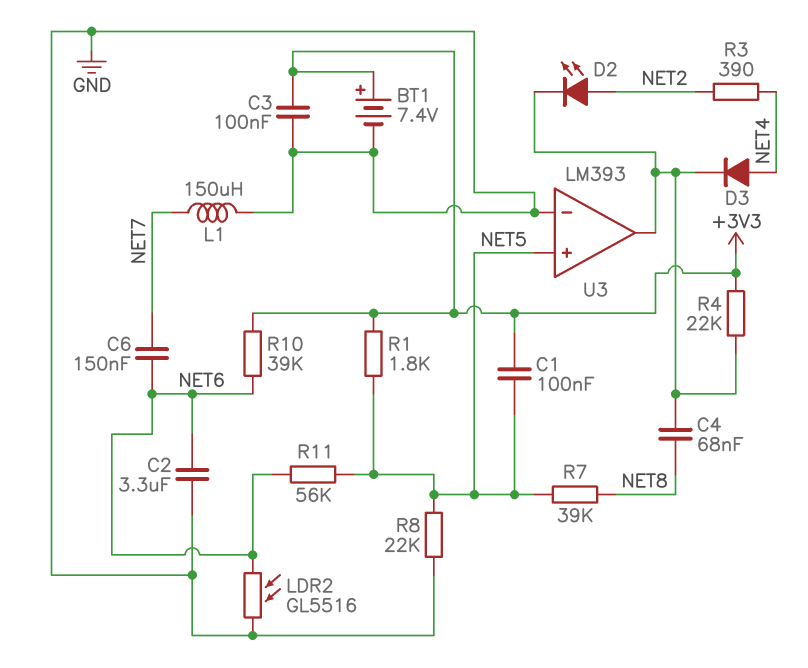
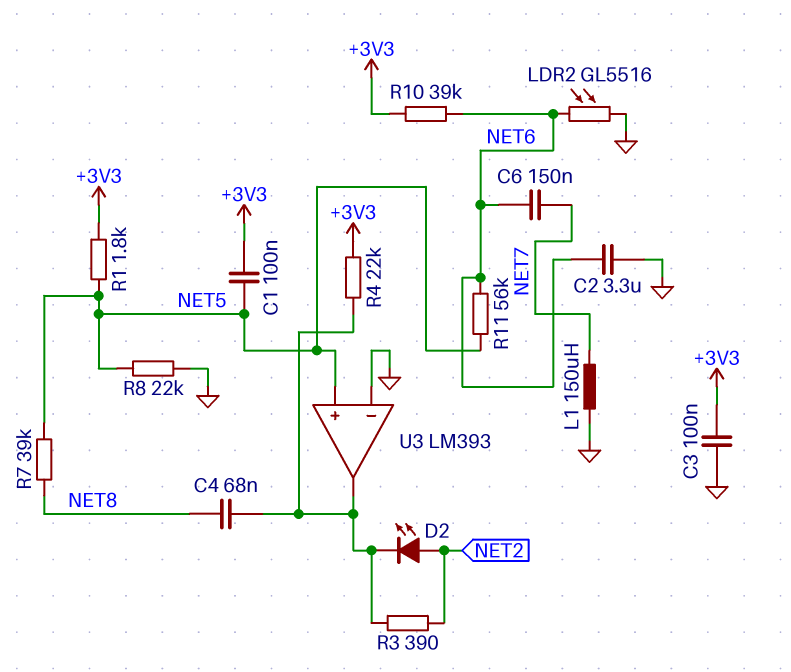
BT1: 7.4V (plus +3V3, minus GND) -> none
D3: diode (A NET4, K U3/out) -> none
R3: 390 (NET2, NET4) -> 390 (NET2, U3/out)

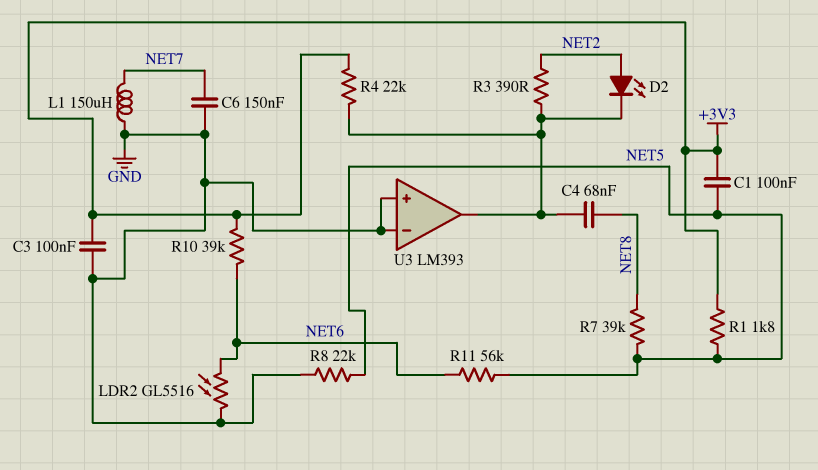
C2: 3.3uF (GND, NET6) -> none
C6: 150nF (NET6, NET7) -> 150nF (GND, NET7)
U3 pin in+: NET5 -> GND

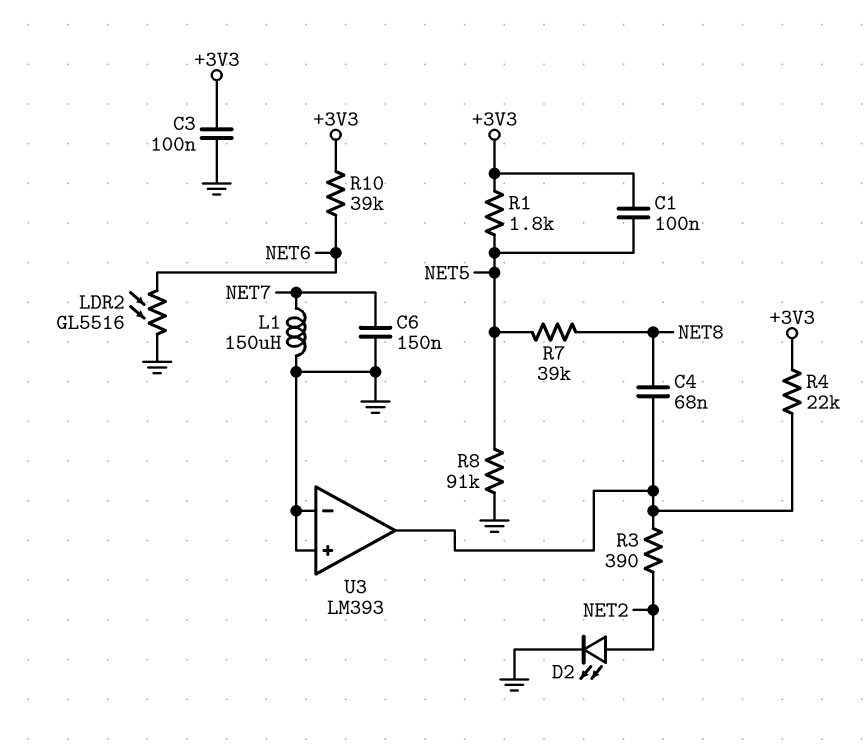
D2: LED (A NET2, K U3/out) -> LED (A NET2, K GND)
R8: 22k (GND, NET5) -> 91k (GND, NET5)
R11: 56k (NET5, NET6) -> none

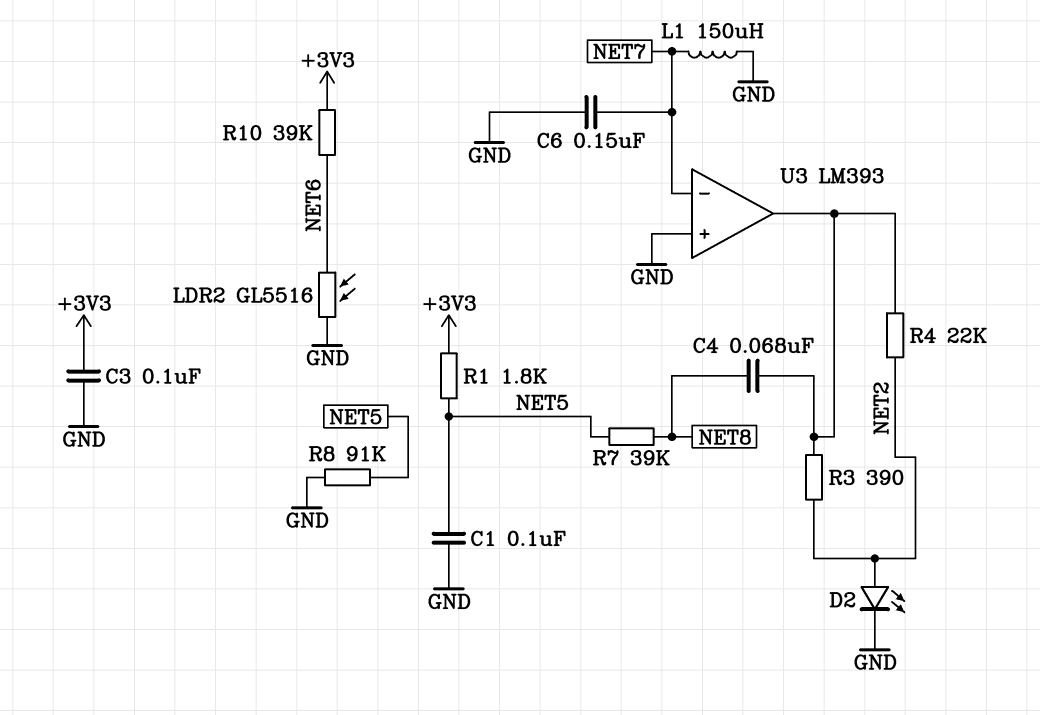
C1: 100nF (+3V3, NET5) -> 100nF (GND, NET5)
R4: 22k (+3V3, U3/out) -> 22k (NET2, U3/out)
U3 pin in-: GND -> NET7

